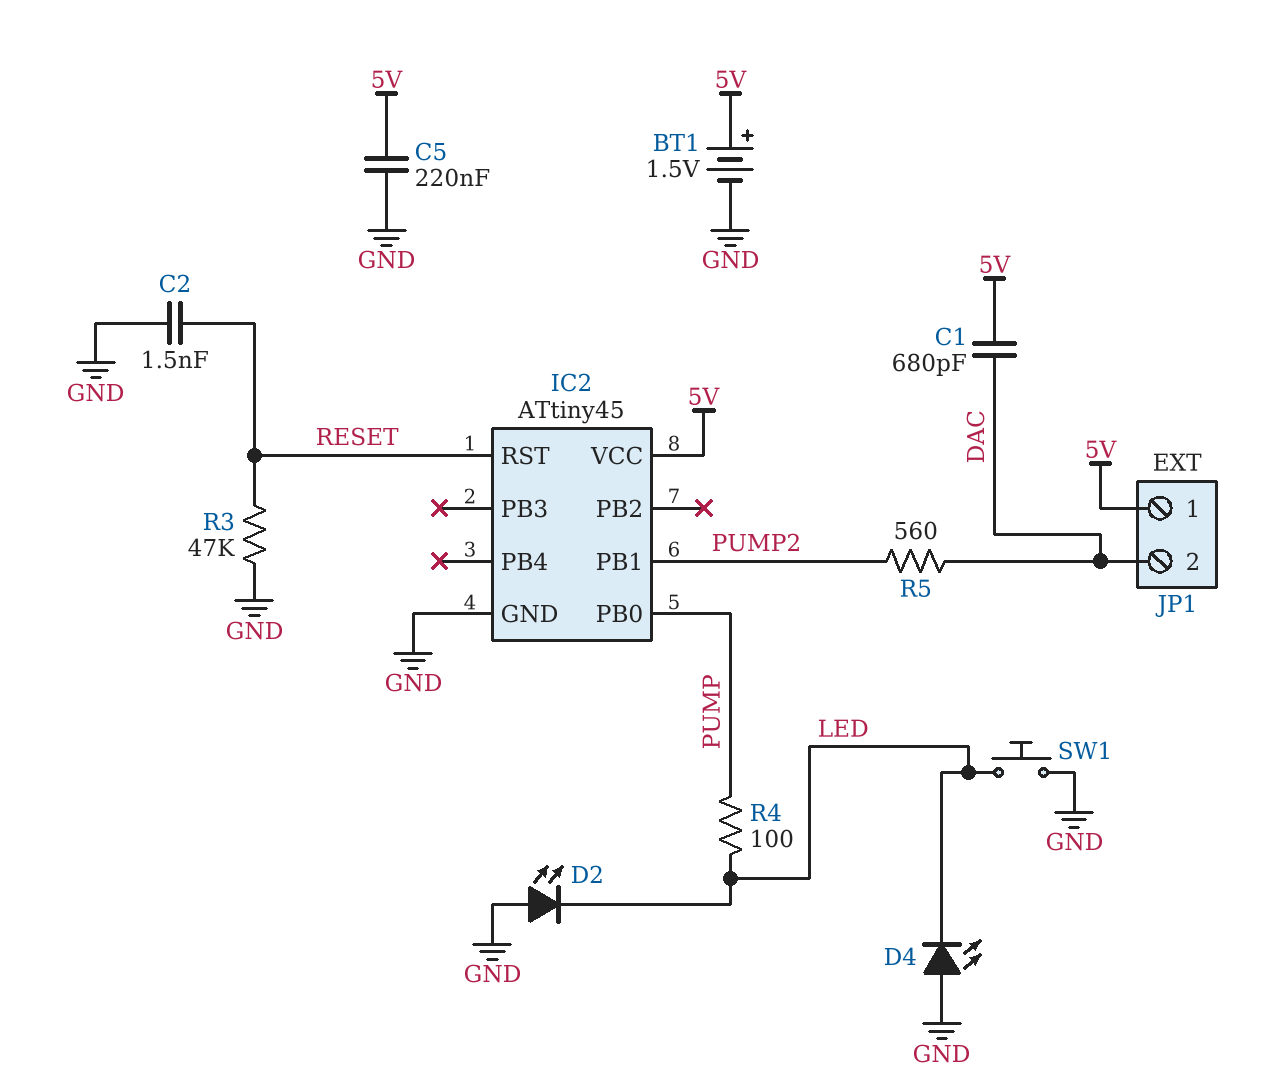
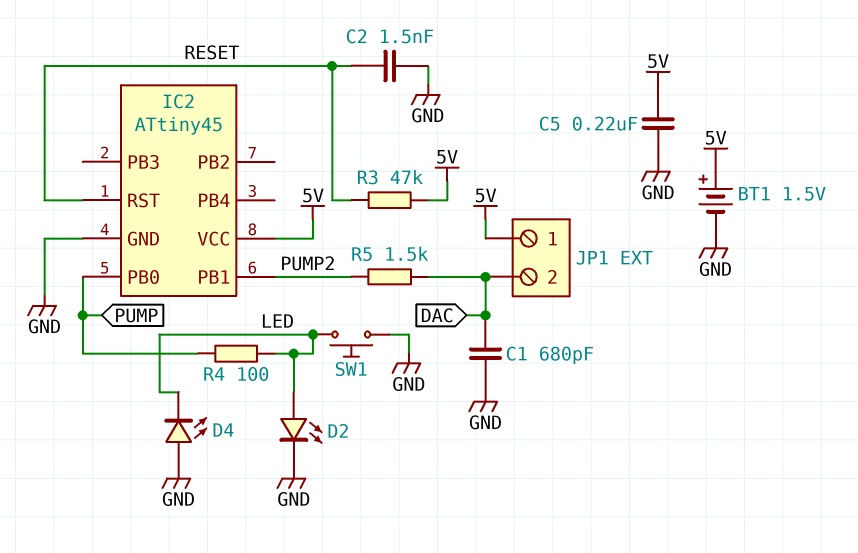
C1: 680pF (5V, DAC) -> 680pF (DAC, GND)
D2: LED (A GND, K LED) -> LED (A LED, K GND)
R3: 47k (GND, RESET) -> 47k (5V, RESET)
R5: 560 (DAC, PUMP2) -> 1.5k (DAC, PUMP2)

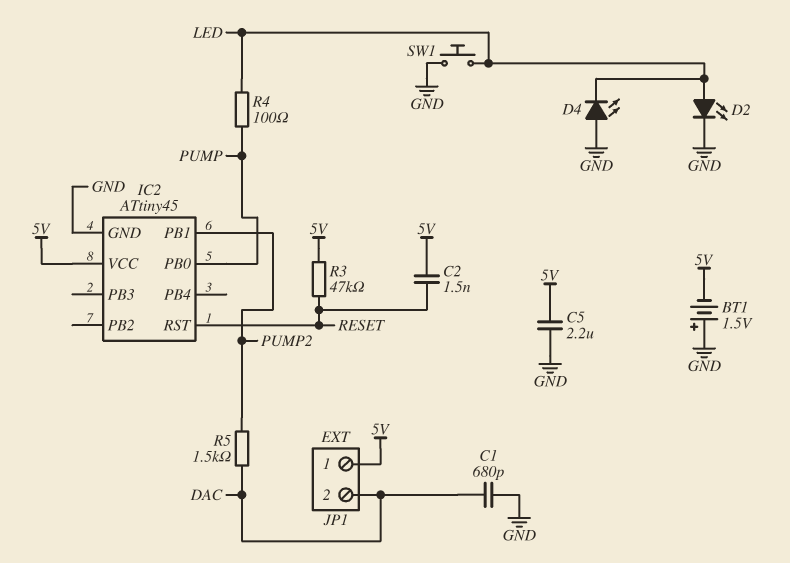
BT1: 1.5V (plus 5V, minus GND) -> 1.5V (plus GND, minus 5V)
C2: 1.5nF (GND, RESET) -> 1.5nF (5V, RESET)
C5: 220nF (5V, GND) -> 2.2uF (5V, GND)

